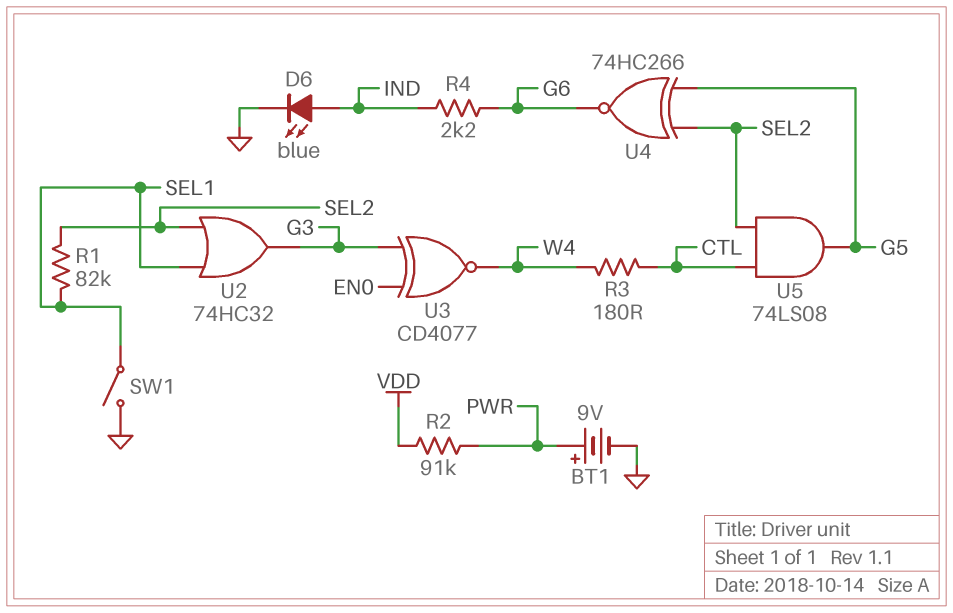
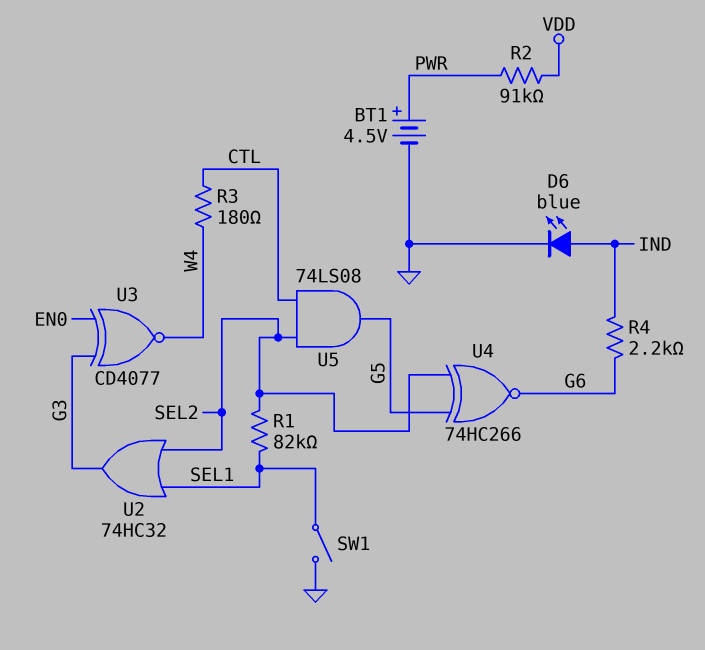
BT1: 9V (plus PWR, minus GND) -> 4.5V (plus PWR, minus GND)

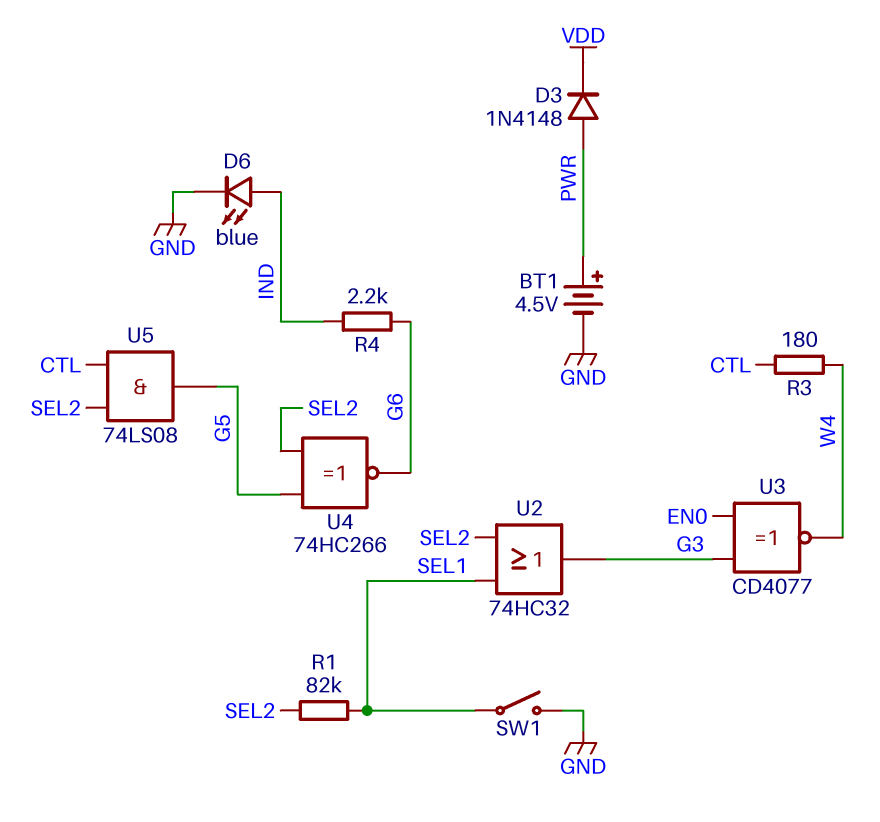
D3: none -> diode 1N4148 (A PWR, K VDD)
R2: 91k (PWR, VDD) -> none

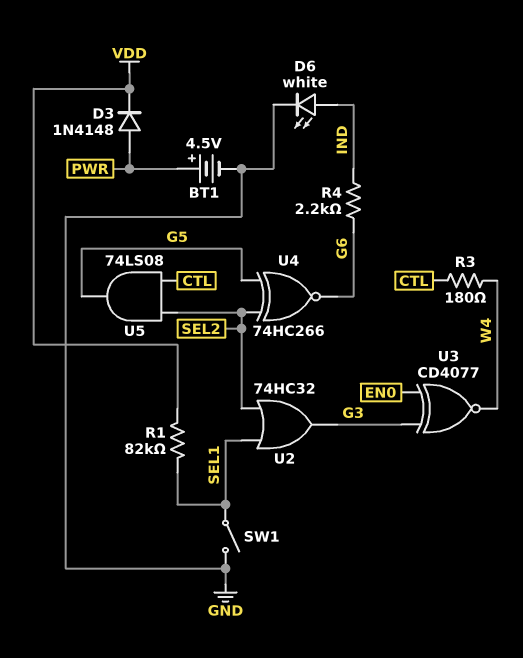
D6: LED blue (A IND, K GND) -> LED white (A IND, K GND)
R1: 82k (SEL1, SEL2) -> 82k (SEL1, VDD)

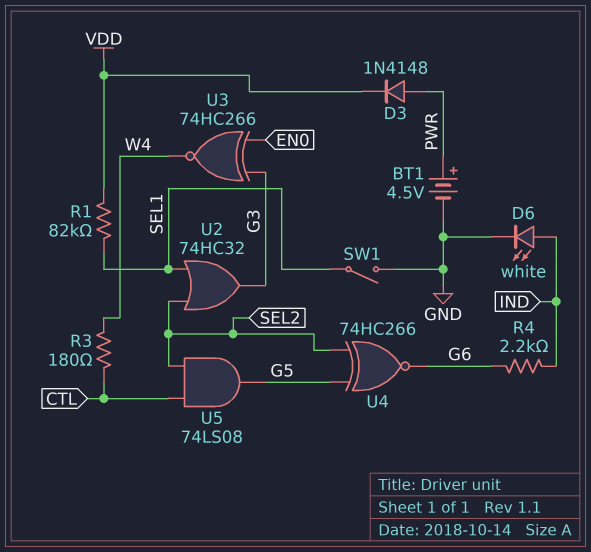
U3: XNOR CD4077 (in EN0, in G3, out W4) -> XNOR 74HC266 (in EN0, in G3, out W4)

